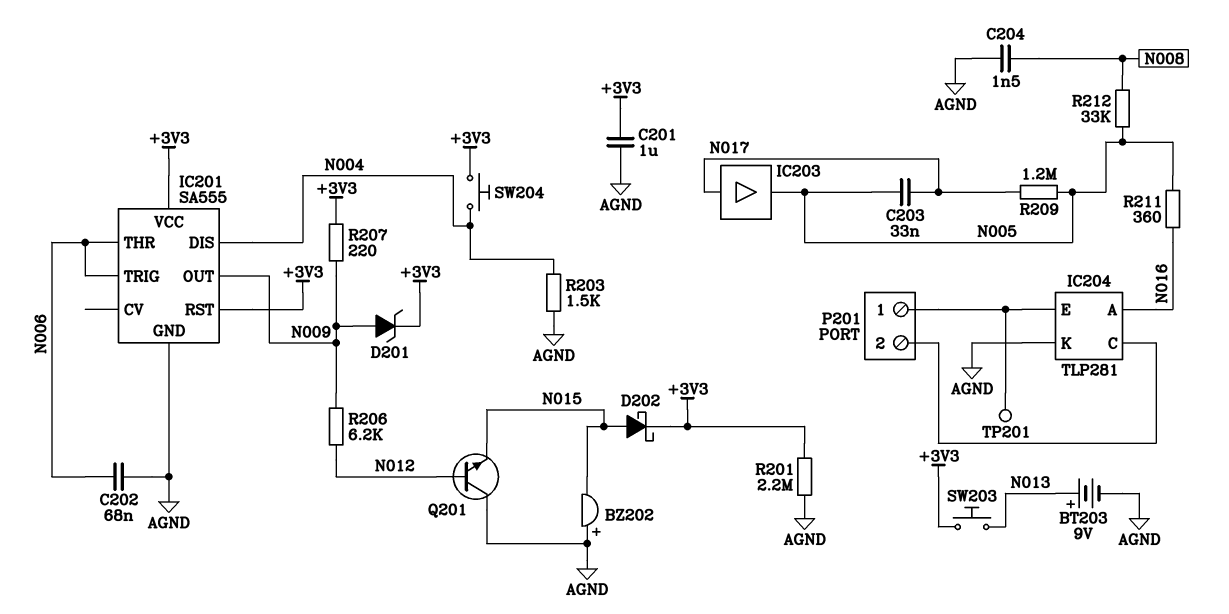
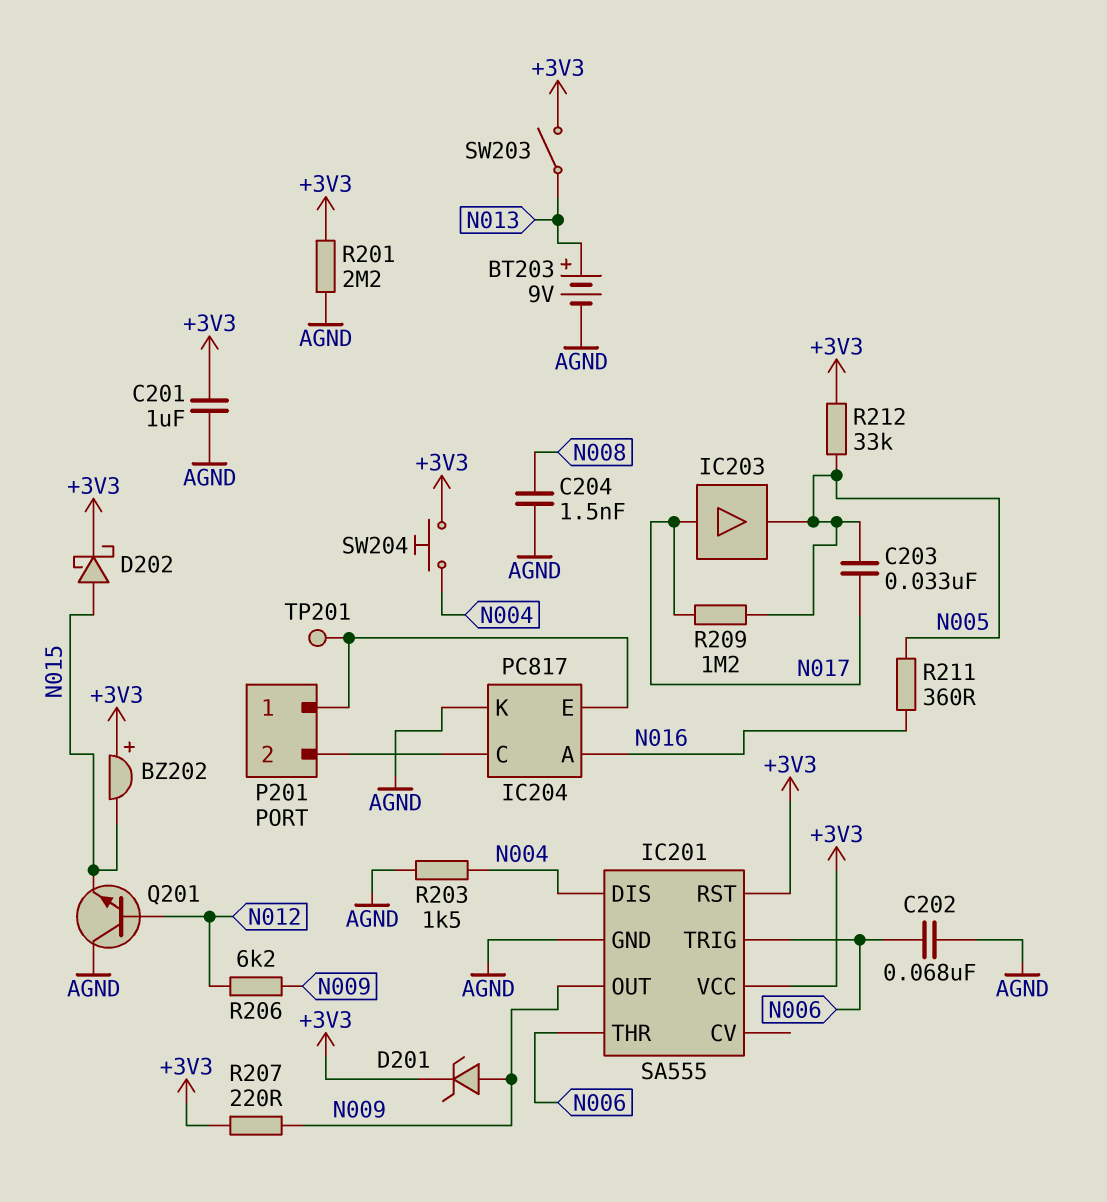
BZ202: buzzer (plus AGND, minus N015) -> buzzer (plus +3V3, minus N015)
IC204: TLP281 -> PC817
R212: 33k (N005, N008) -> 33k (+3V3, N005)
SW203: button (+3V3, N013) -> switch (+3V3, N013)

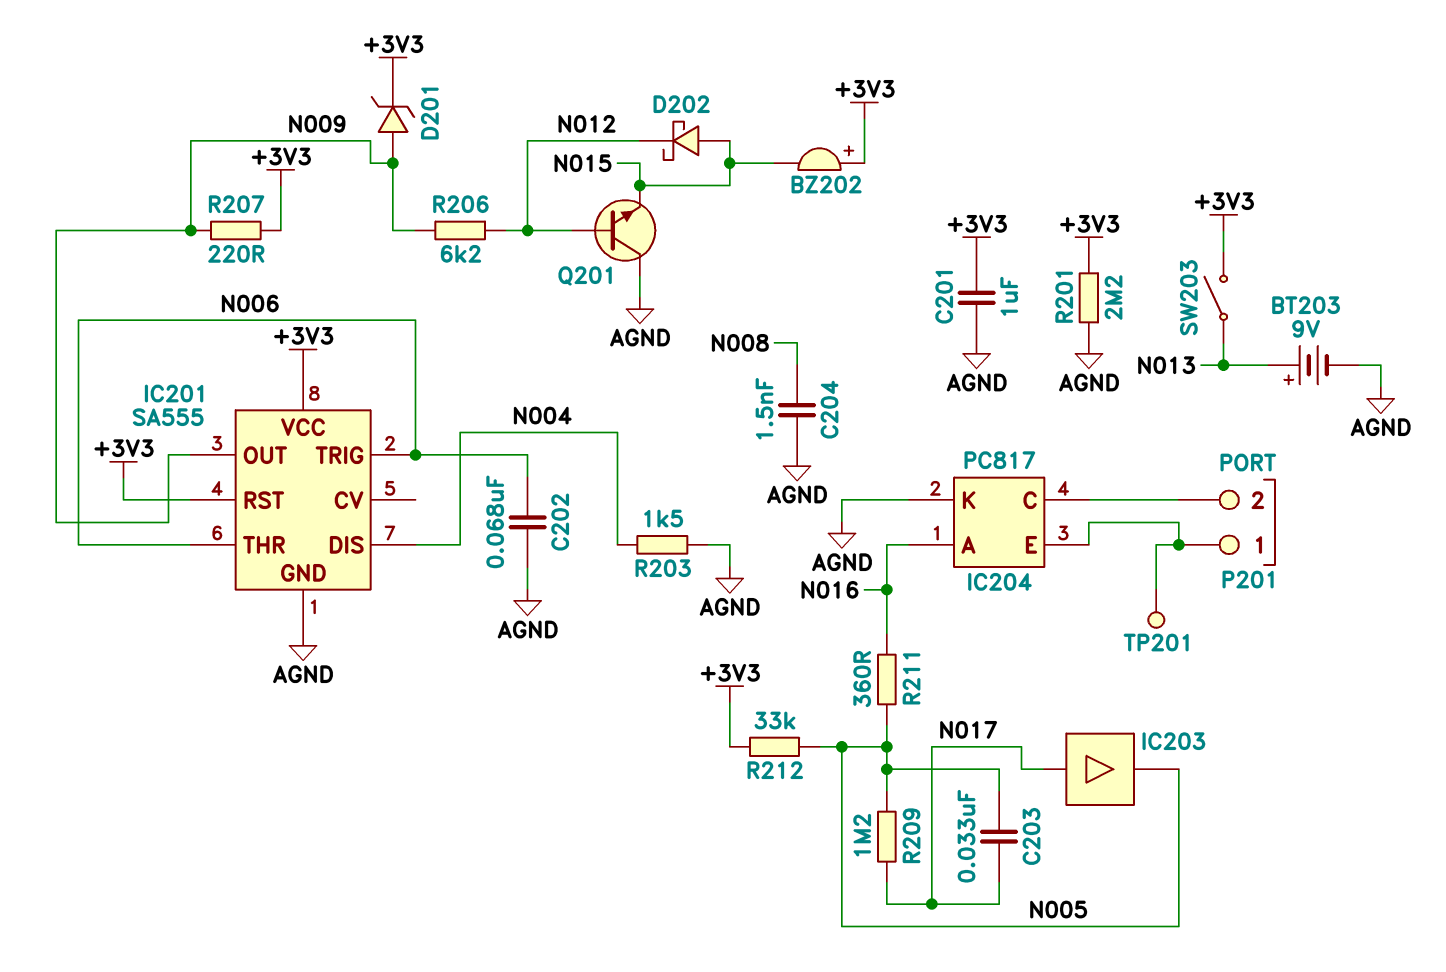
D202: schottky (A N015, K +3V3) -> schottky (A N015, K N012)
SW204: button (+3V3, N004) -> none

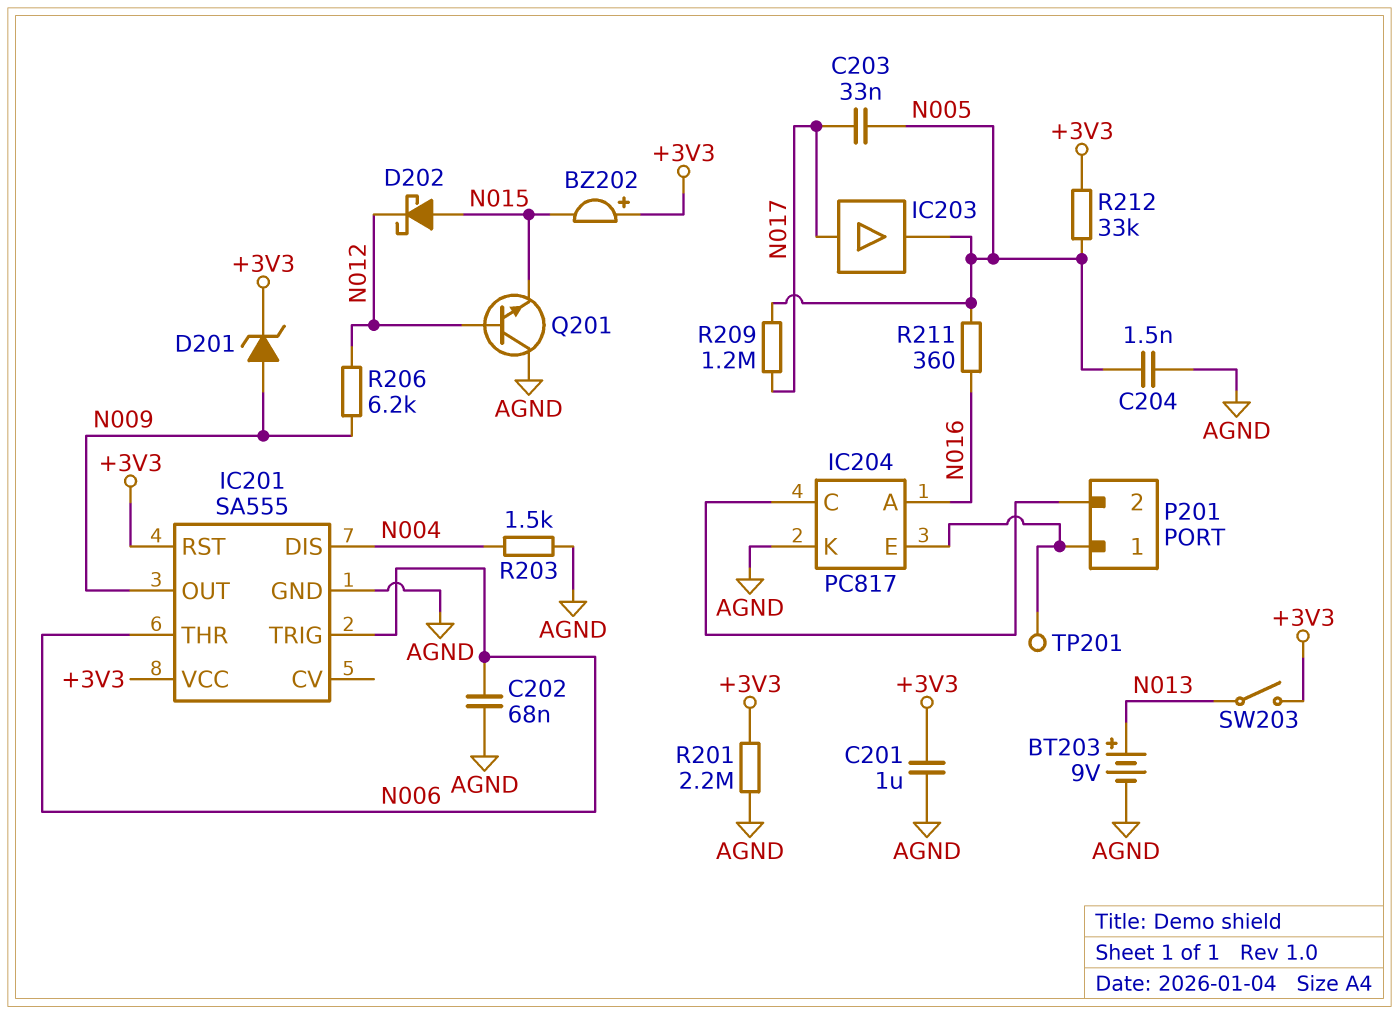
C204: 1.5nF (AGND, N008) -> 1.5nF (AGND, N005)
R207: 220 (+3V3, N009) -> none

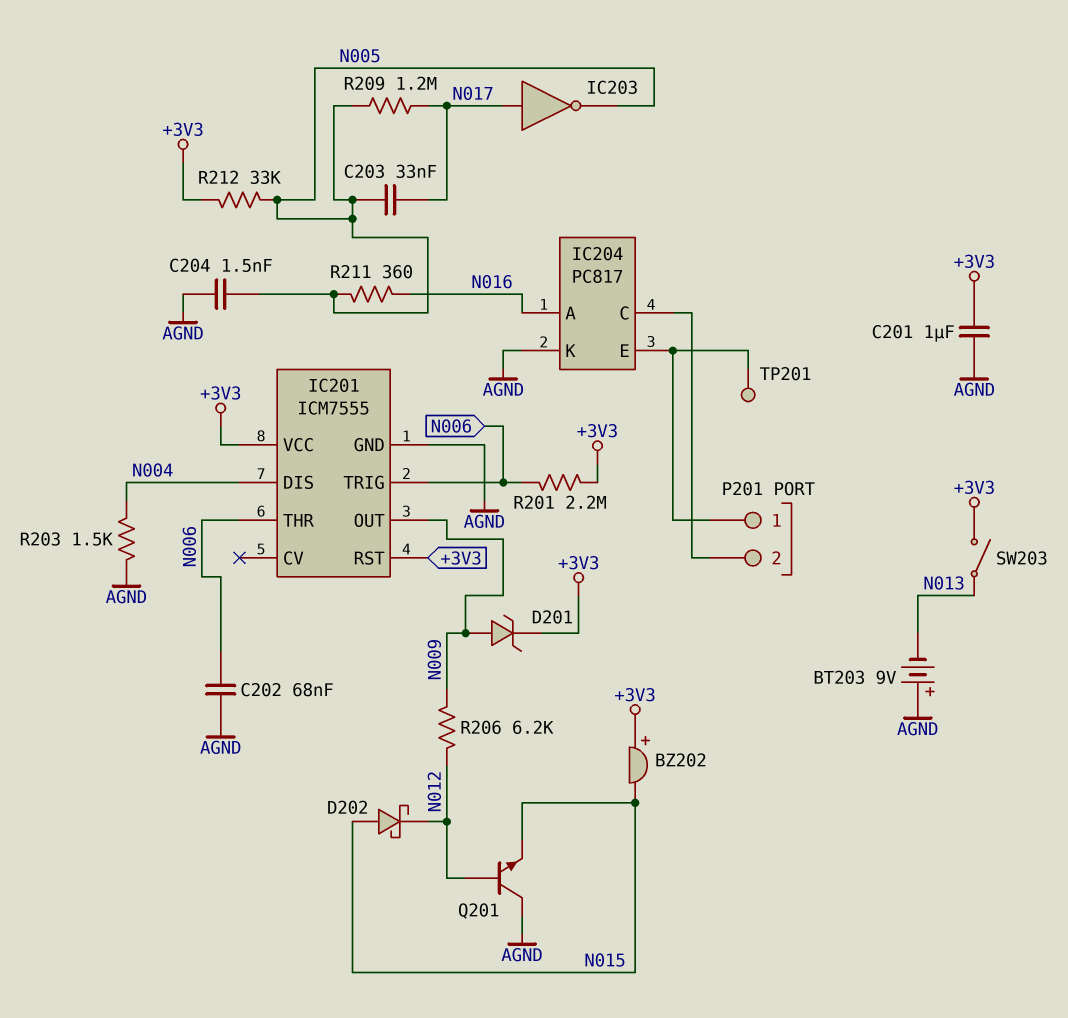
BT203: 9V (plus N013, minus AGND) -> 9V (plus AGND, minus N013)
IC201: SA555 -> ICM7555
IC203: buffer (in N017, out N005) -> NOT (in N017, out N005)
R201: 2.2M (+3V3, AGND) -> 2.2M (+3V3, N006)

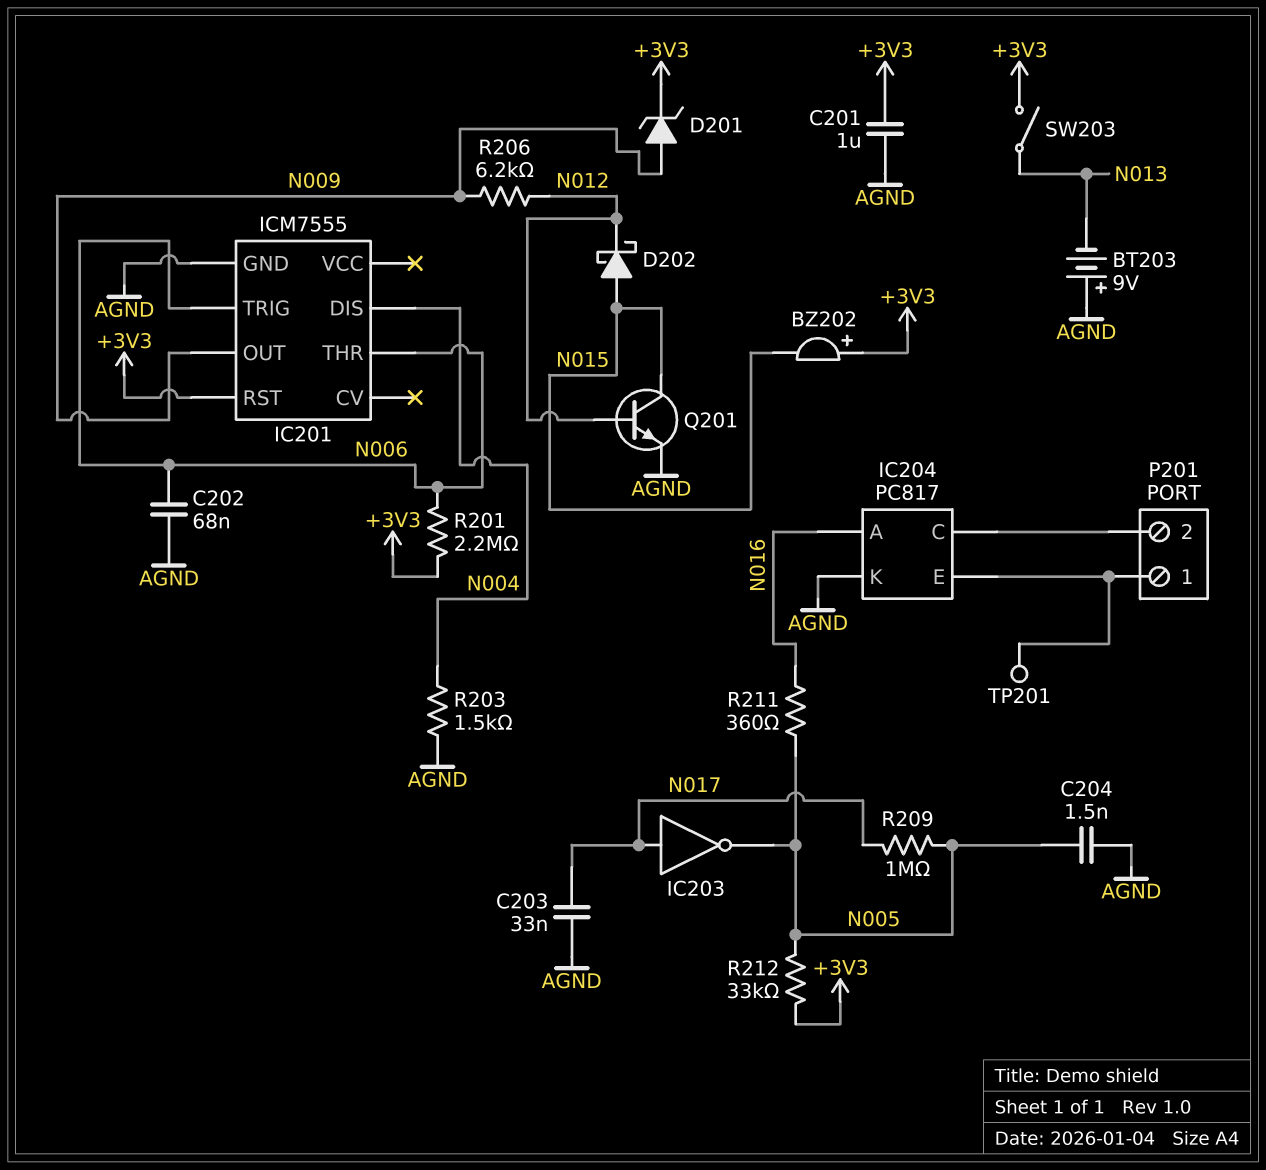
C203: 33nF (N005, N017) -> 33nF (AGND, N017)
IC201 pin VCC: +3V3 -> none
Q201: NPN (B N012, C AGND, E N015) -> NPN (B N012, C N015, E AGND)
R209: 1.2M (N005, N017) -> 1M (N005, N017)

